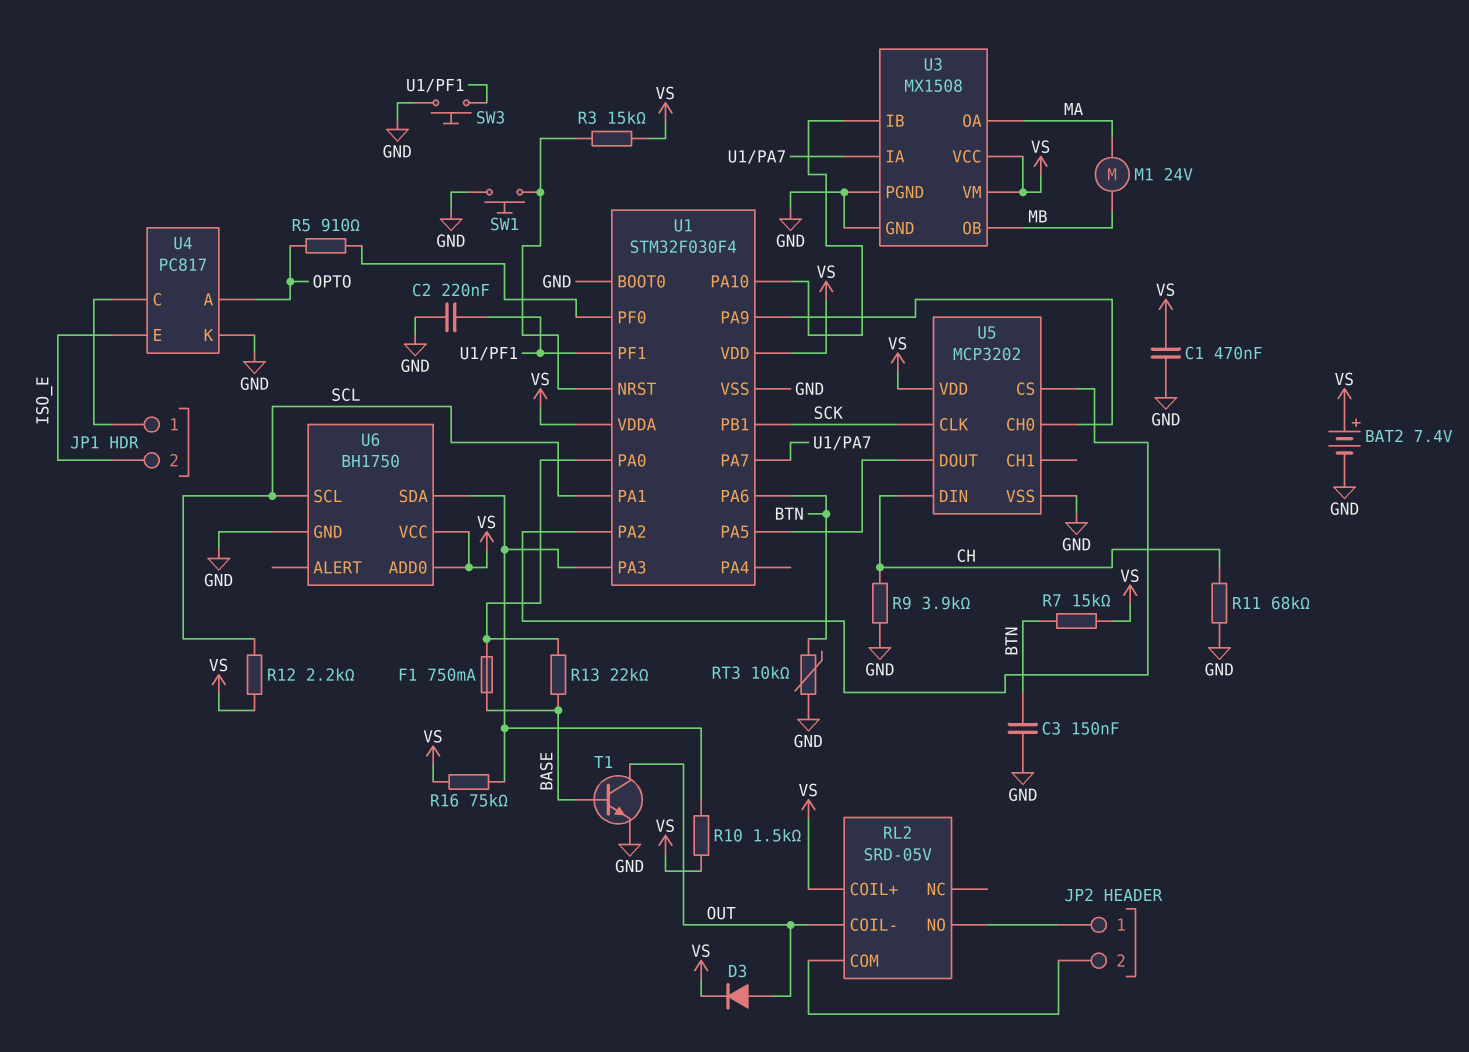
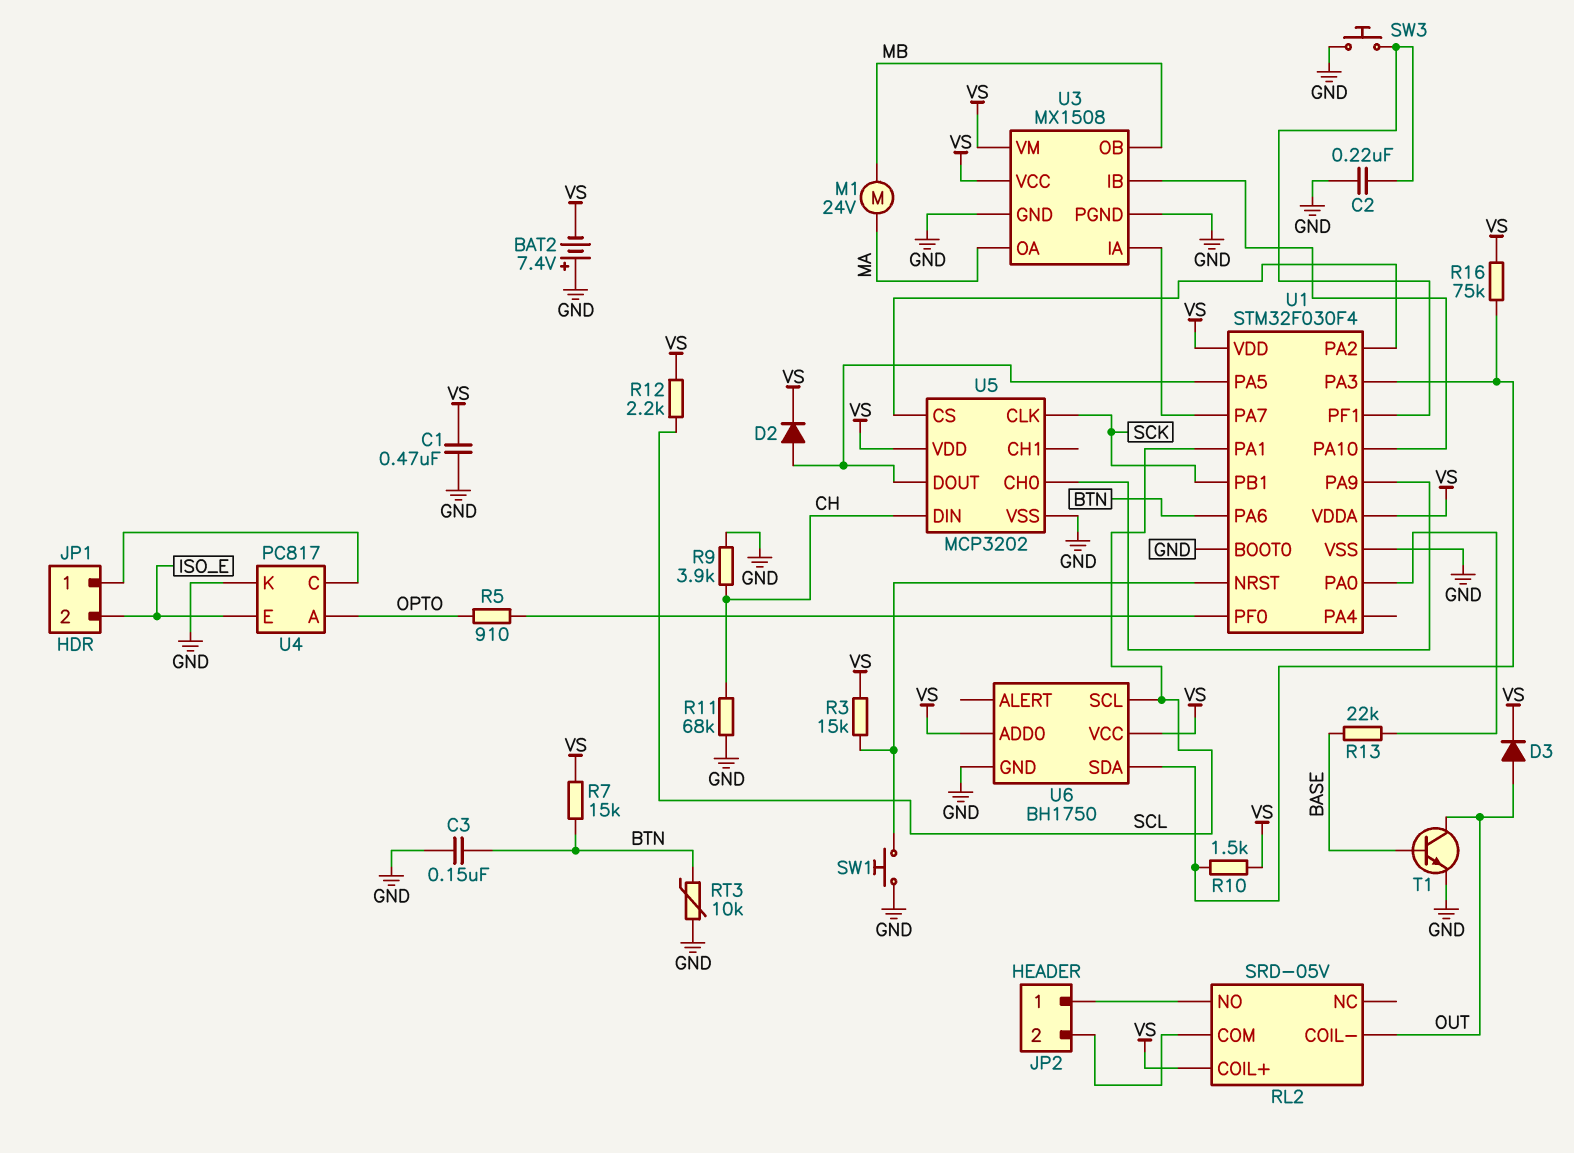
BAT2: 7.4V (plus VS, minus GND) -> 7.4V (plus GND, minus VS)
D2: none -> diode (A U1/PA5, K VS)
F1: 750mA (BASE, U1/PA0) -> none

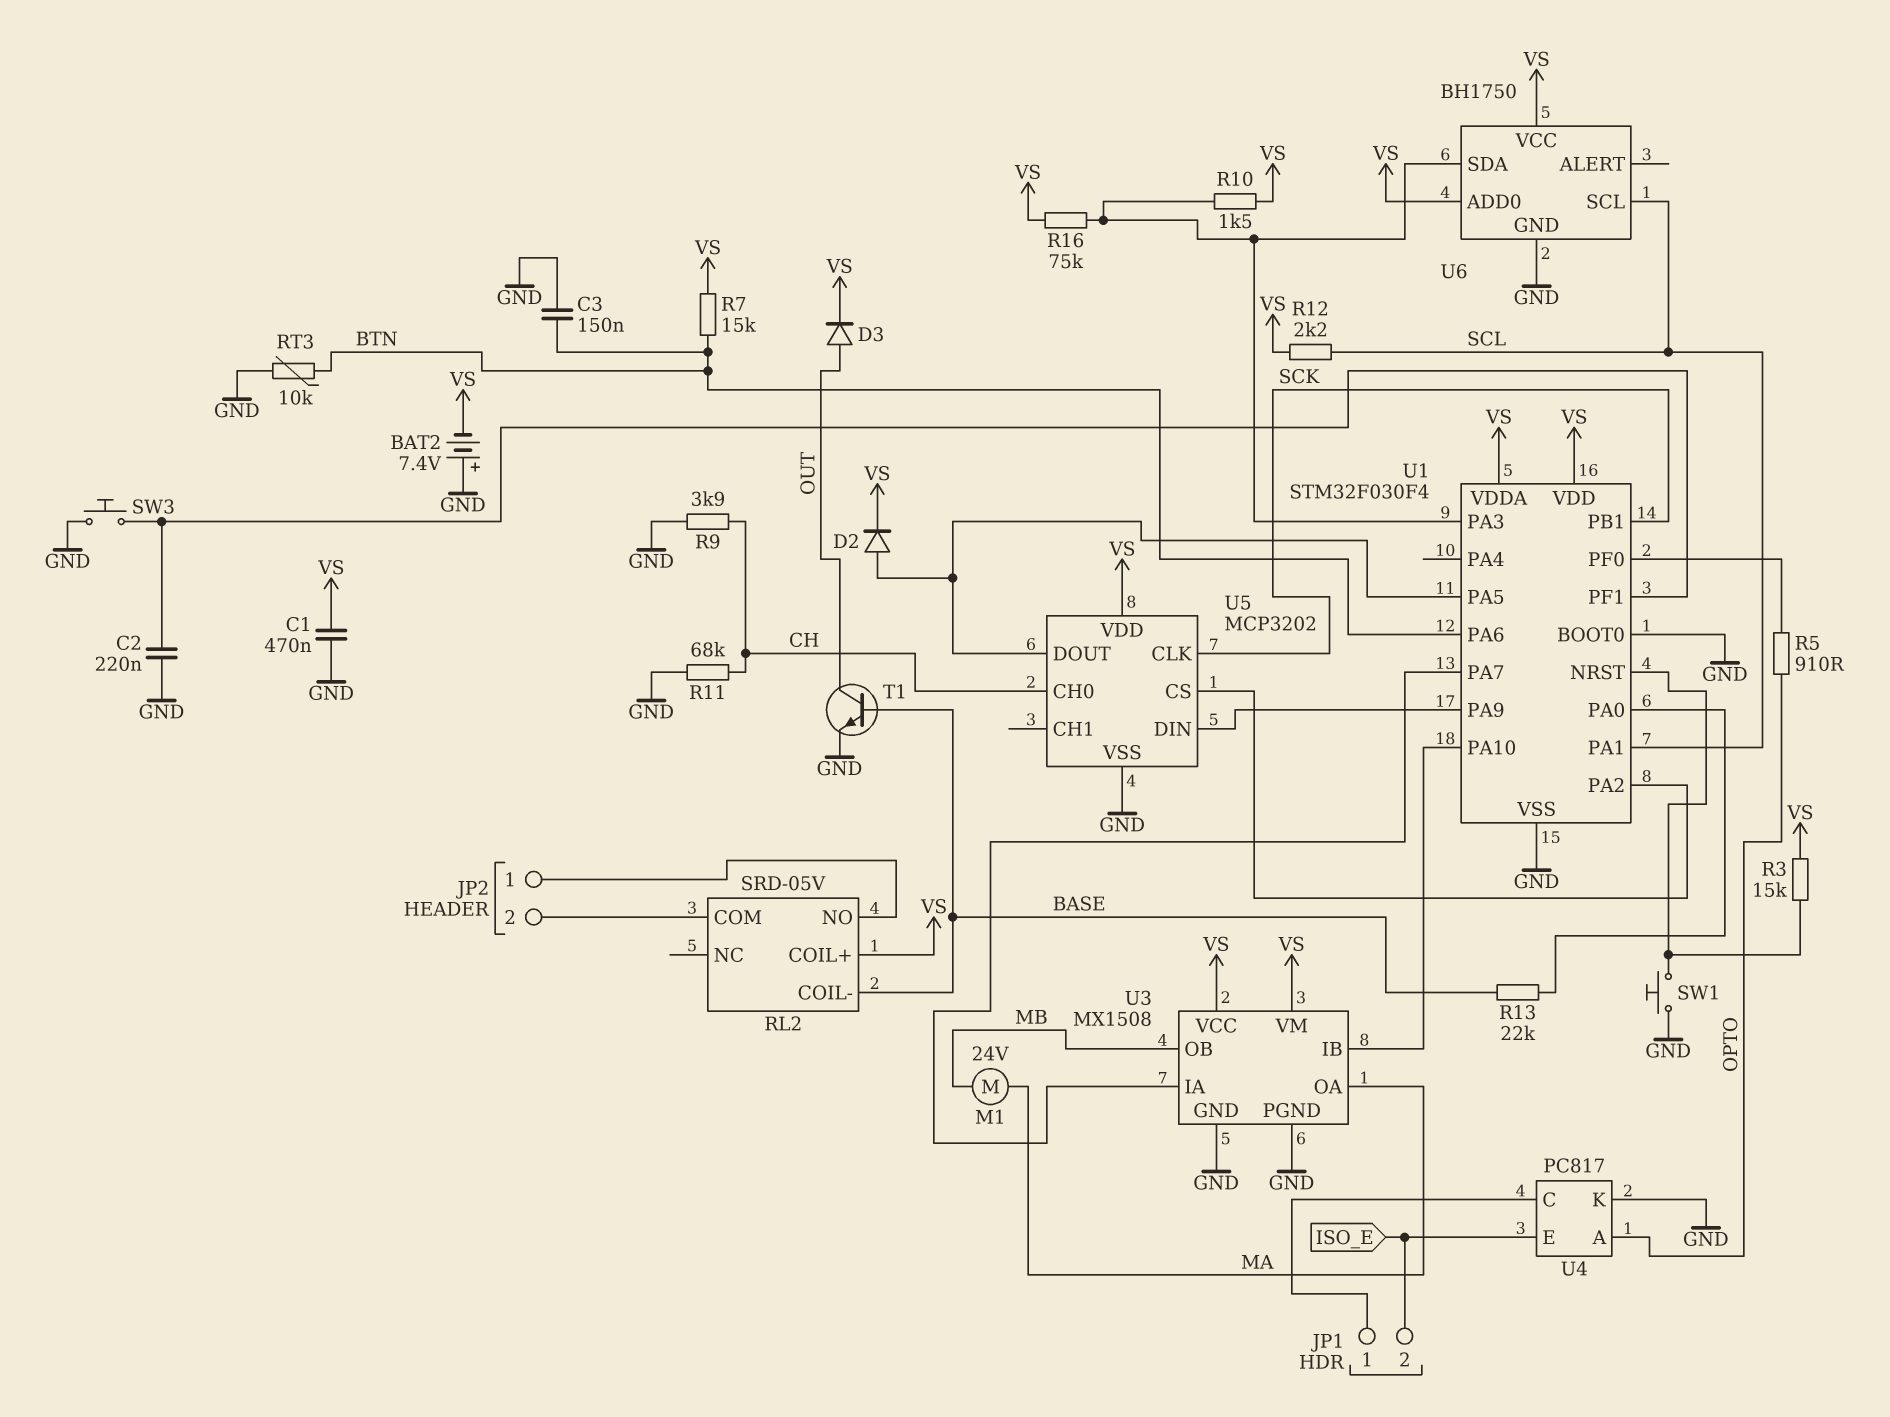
RL2 pin COIL-: OUT -> BASE
U5 pin CH0: U1/PA9 -> CH
U5 pin DIN: CH -> U1/PA9

